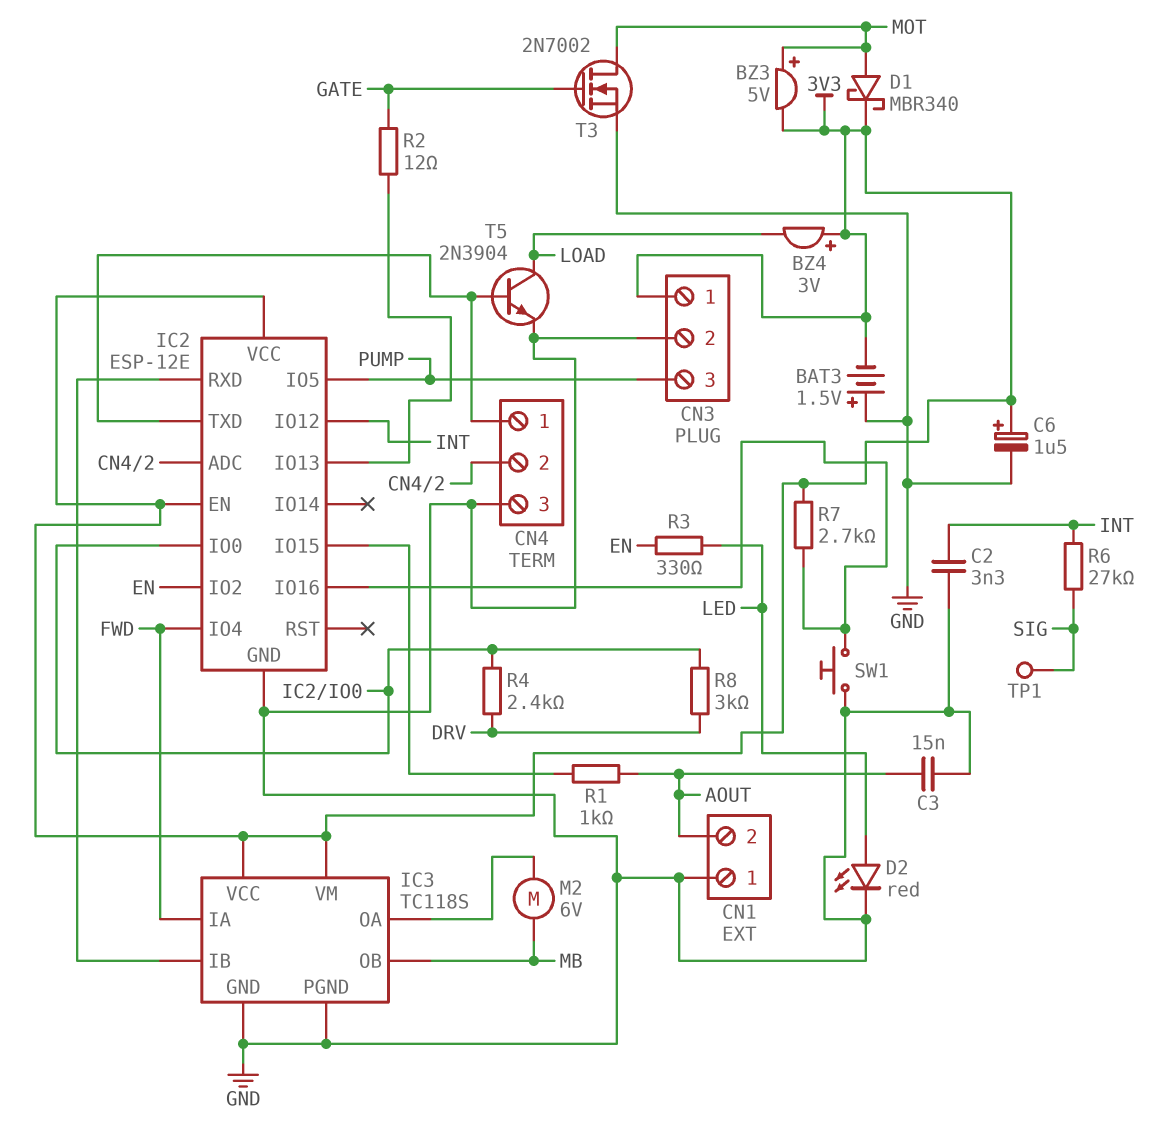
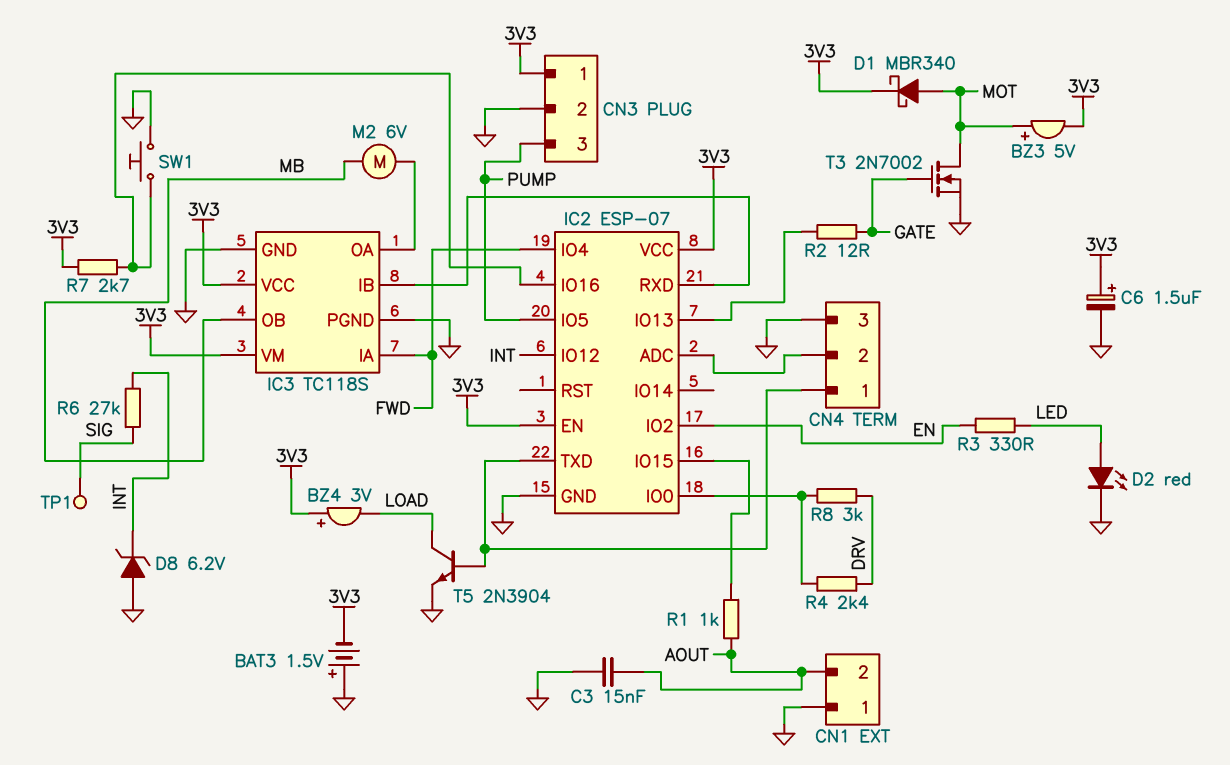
C2: 3.3nF (GND, INT) -> none
D8: none -> zener 6.2V (A GND, K INT)
IC2: ESP-12E -> ESP-07

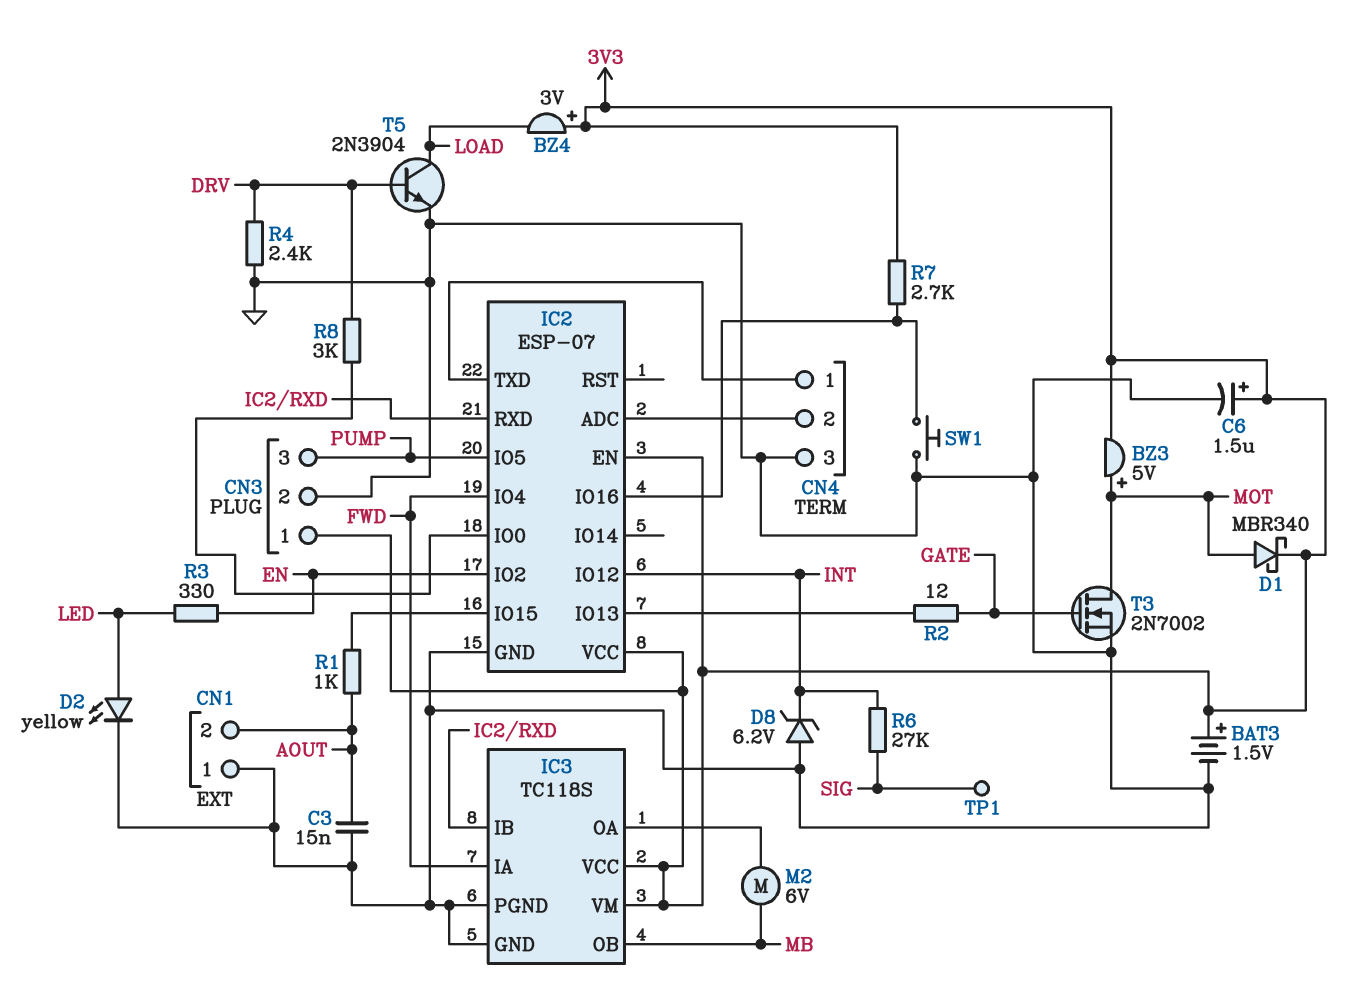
BAT3: 1.5V (plus GND, minus 3V3) -> 1.5V (plus 3V3, minus GND)
D2: LED red (A LED, K GND) -> LED yellow (A LED, K GND)
R4: 2.4k (DRV, IC2/IO0) -> 2.4k (DRV, GND)
T5: NPN 2N3904 (B CN4/1, C LOAD, E GND) -> NPN 2N3904 (B DRV, C LOAD, E GND)

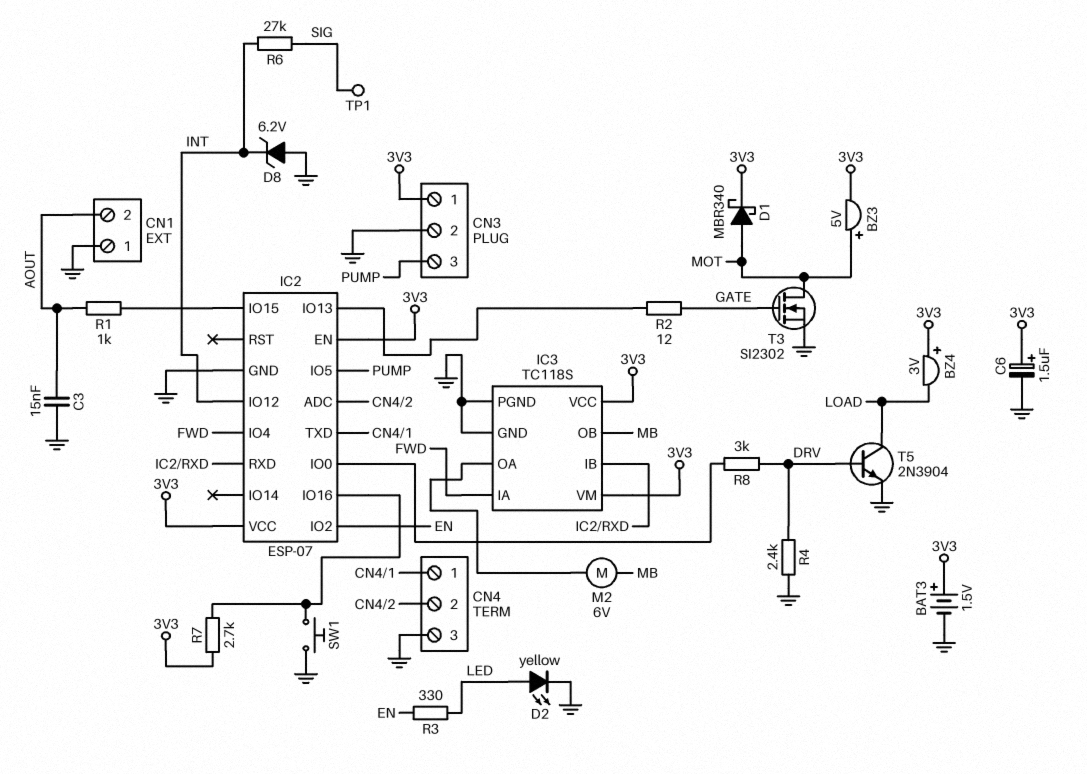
T3: NMOS 2N7002 (G GATE, D MOT, S GND) -> NMOS SI2302 (G GATE, D MOT, S GND)

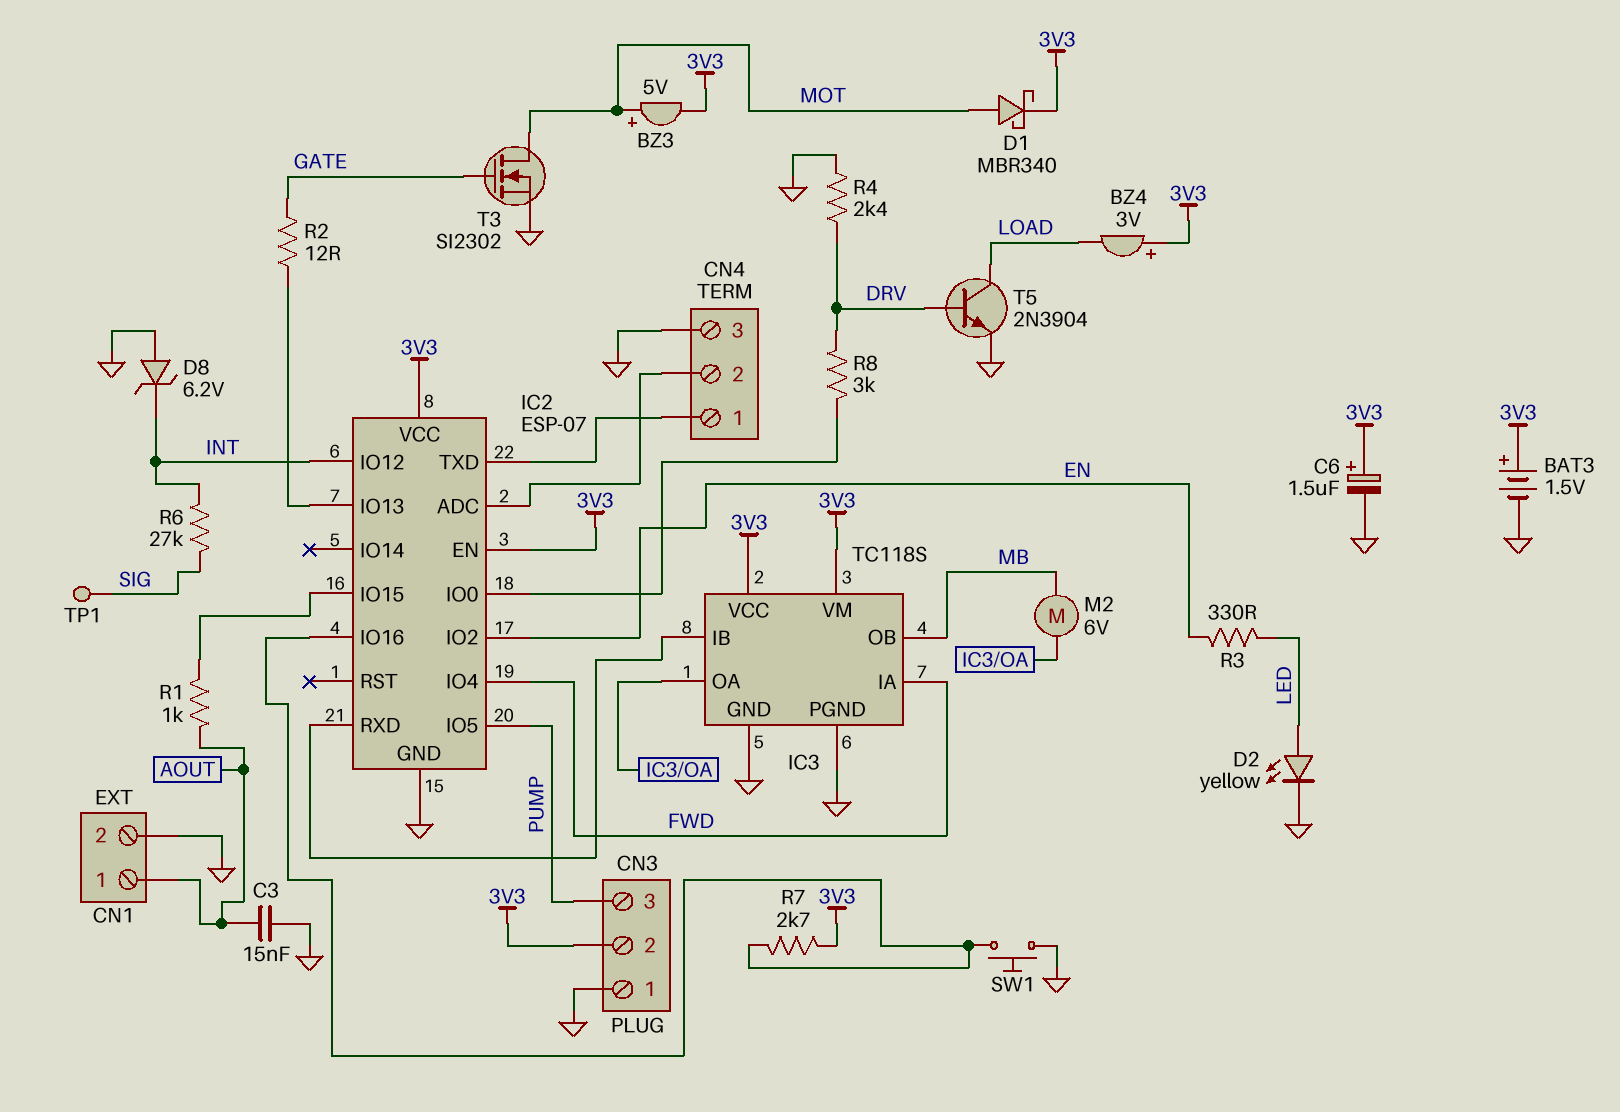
CN1 pin 1: GND -> AOUT
CN1 pin 2: AOUT -> GND
CN3 pin 1: 3V3 -> GND
CN3 pin 2: GND -> 3V3

